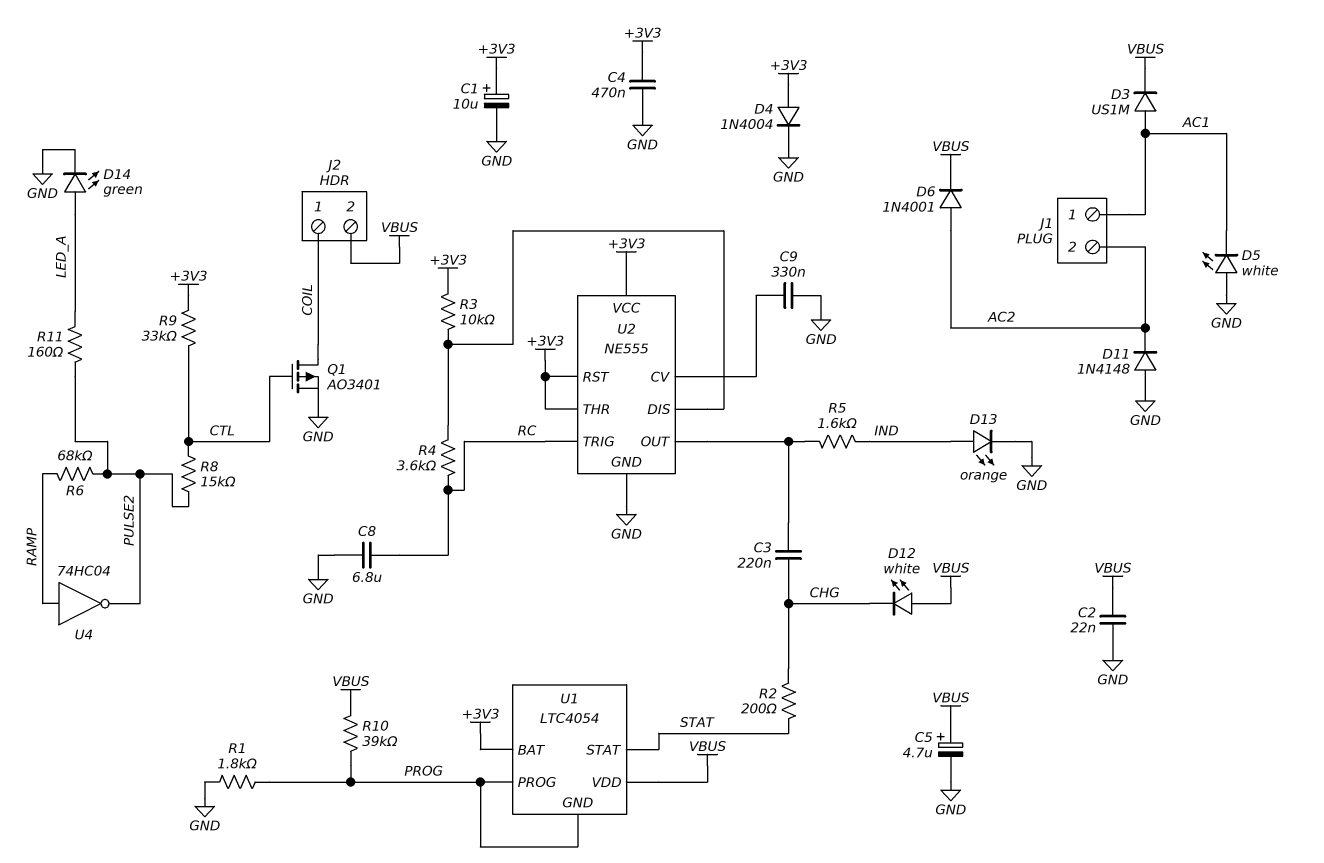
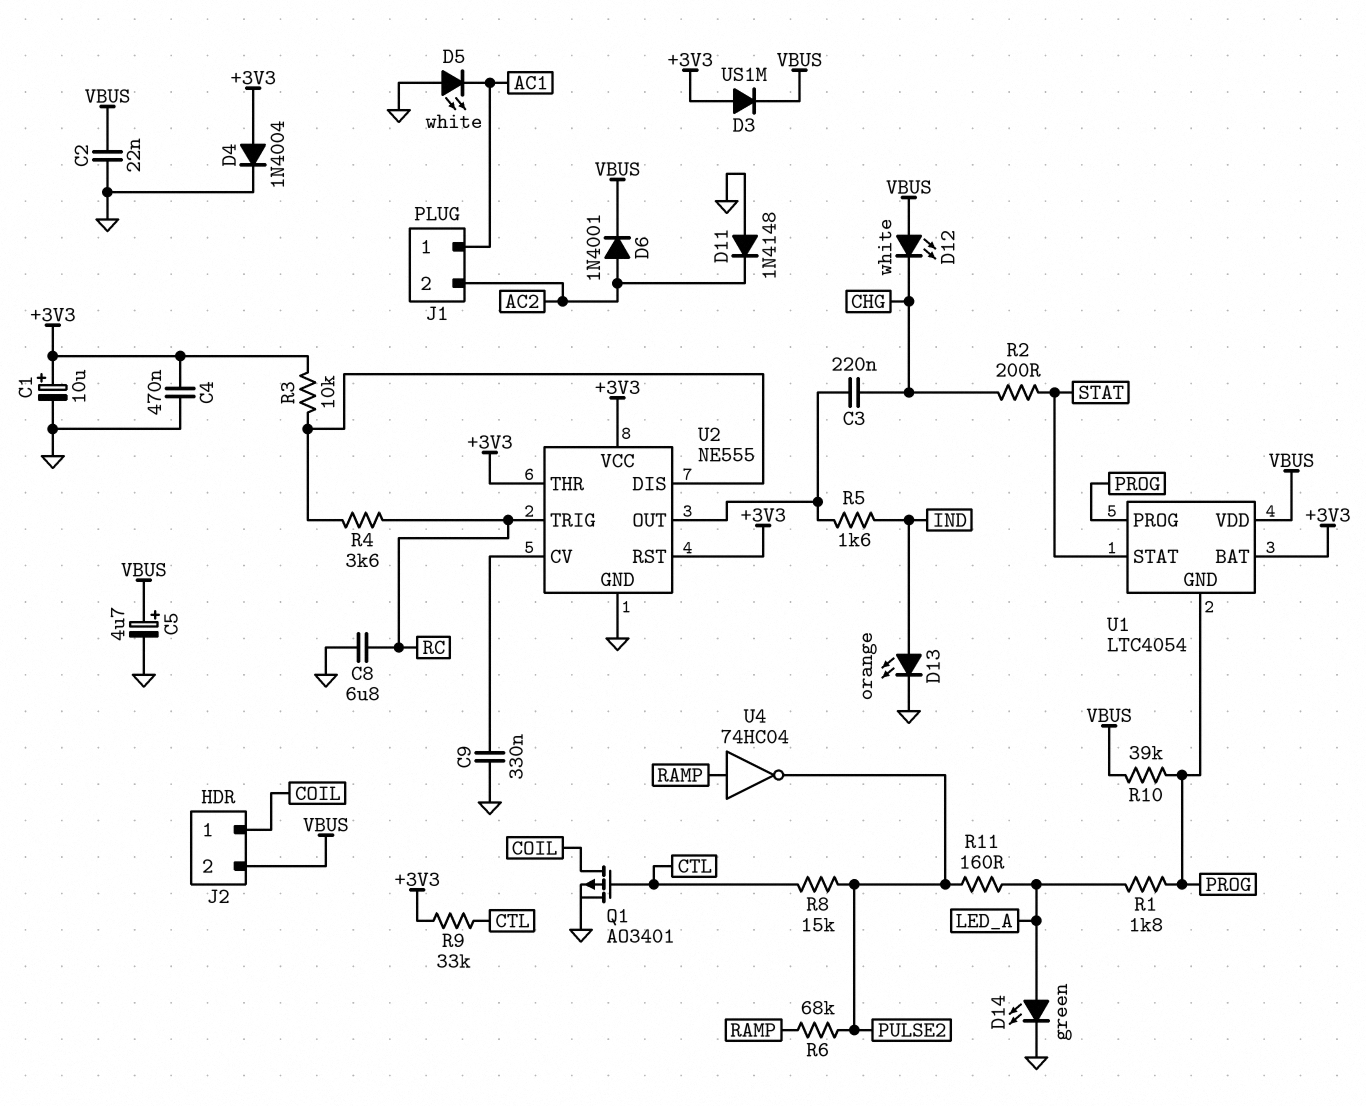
D3: diode US1M (A AC1, K VBUS) -> diode US1M (A +3V3, K VBUS)
R1: 1.8k (GND, PROG) -> 1.8k (LED_A, PROG)

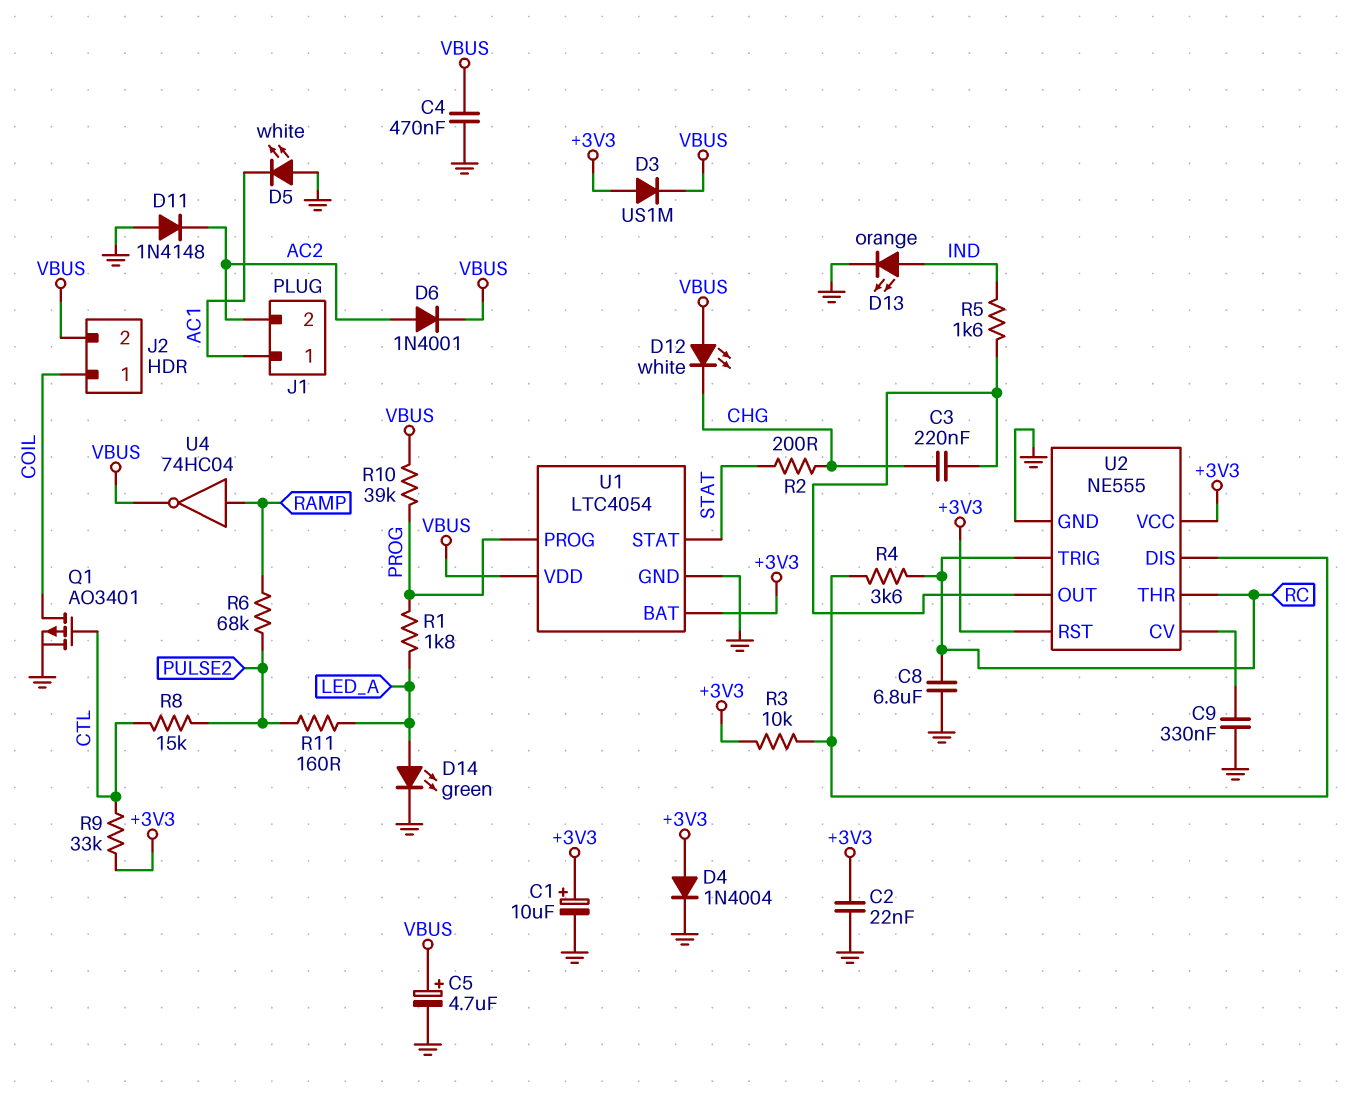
C2: 22nF (GND, VBUS) -> 22nF (+3V3, GND)
C4: 470nF (+3V3, GND) -> 470nF (GND, VBUS)
U1 pin GND: PROG -> GND
U2 pin THR: +3V3 -> RC
U4: NOT 74HC04 (in RAMP, out PULSE2) -> NOT 74HC04 (in RAMP, out VBUS)

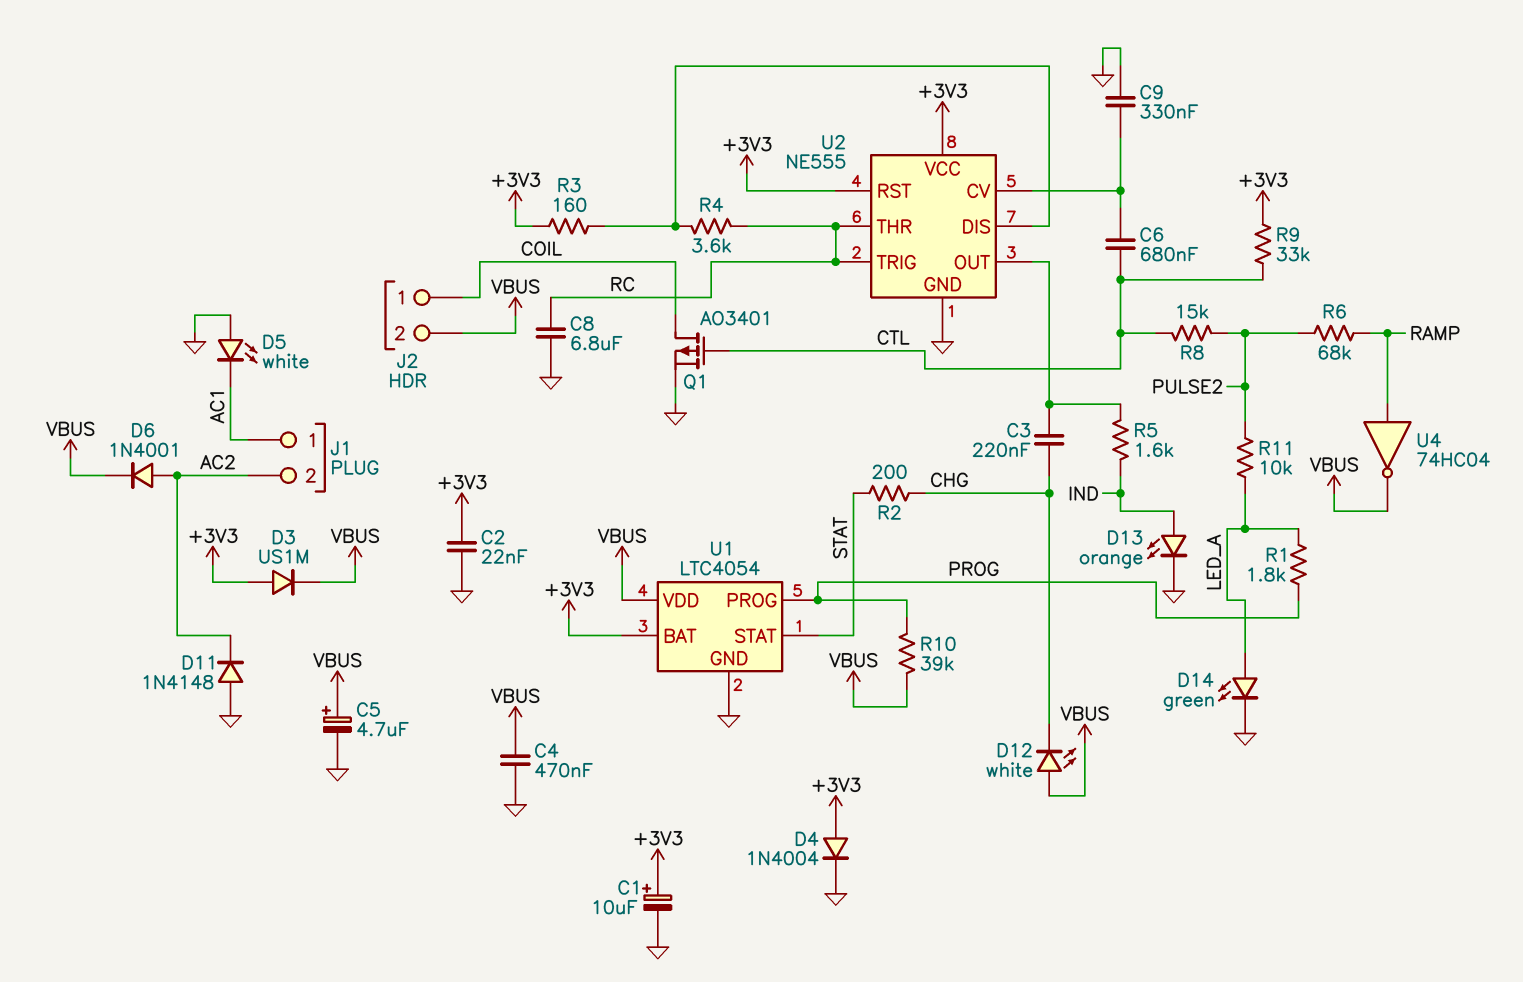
C6: none -> 680nF (CTL, U2/CV)
R3: 10k (+3V3, U2/DIS) -> 160 (+3V3, U2/DIS)
R11: 160 (LED_A, PULSE2) -> 10k (LED_A, PULSE2)

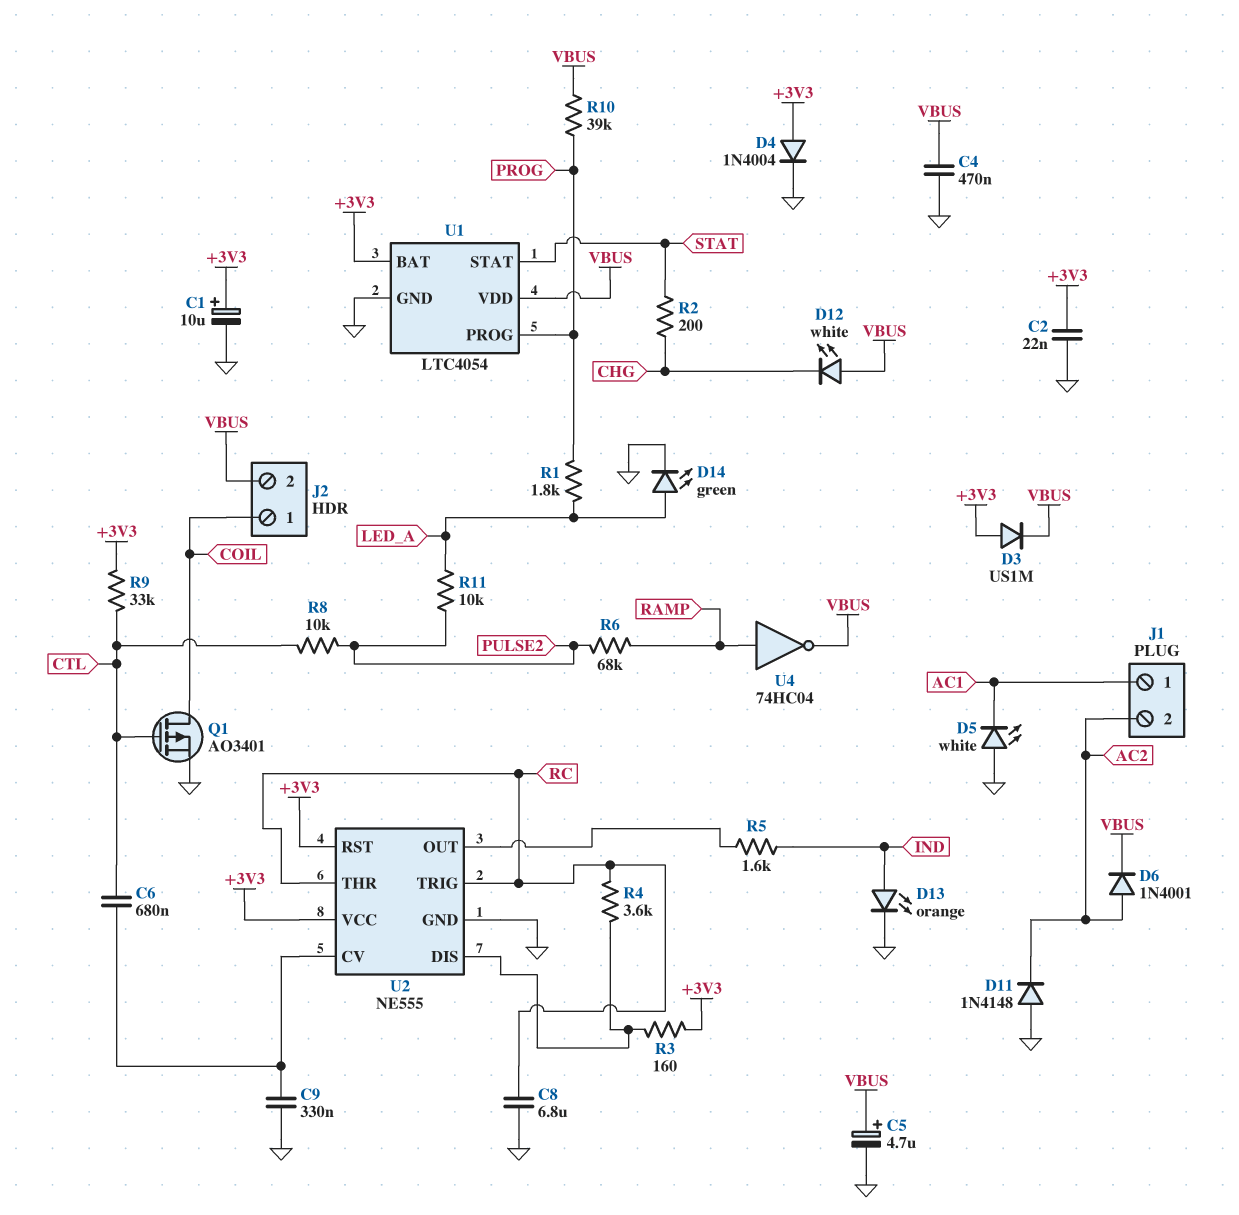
C3: 220nF (CHG, U2/OUT) -> none
R8: 15k (CTL, PULSE2) -> 10k (CTL, PULSE2)

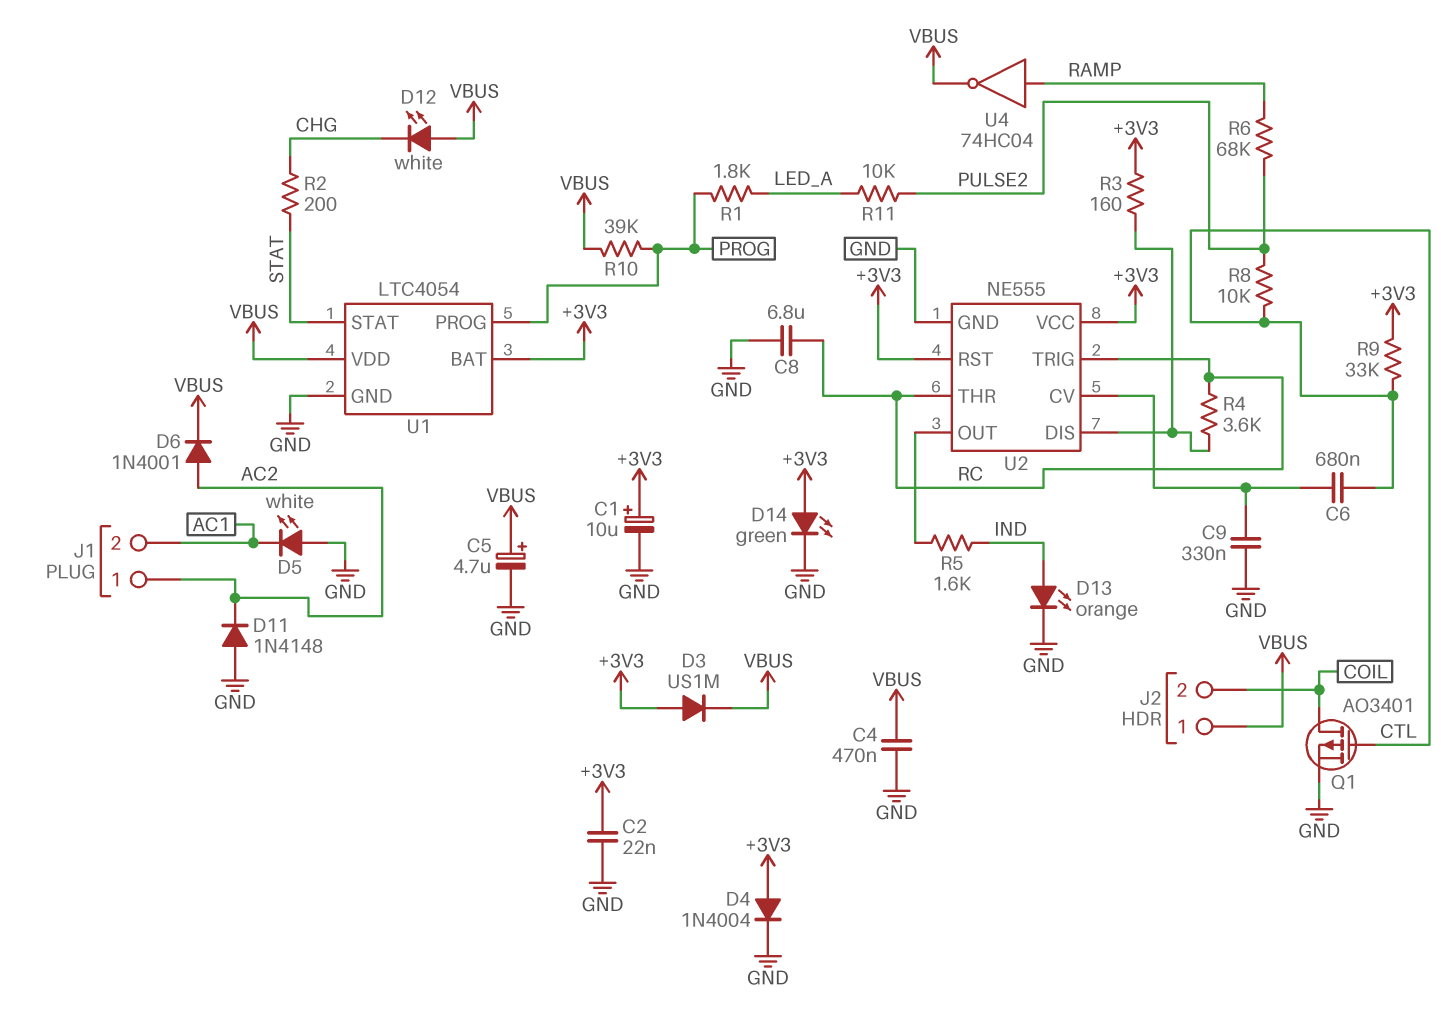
D14: LED green (A LED_A, K GND) -> LED green (A +3V3, K GND)
J1 pin 1: AC1 -> AC2
J1 pin 2: AC2 -> AC1
J2 pin 1: COIL -> VBUS
J2 pin 2: VBUS -> COIL

